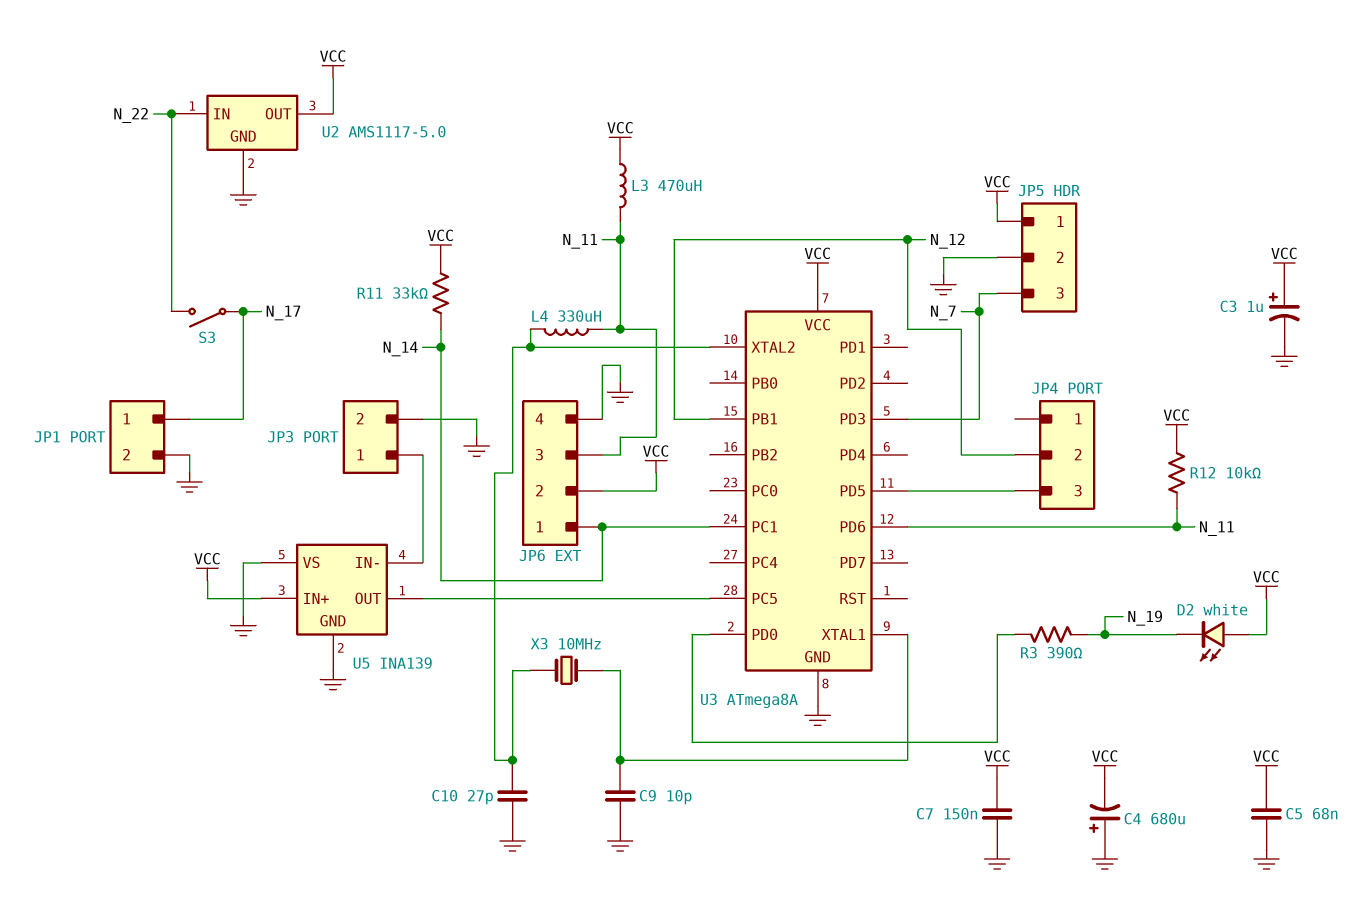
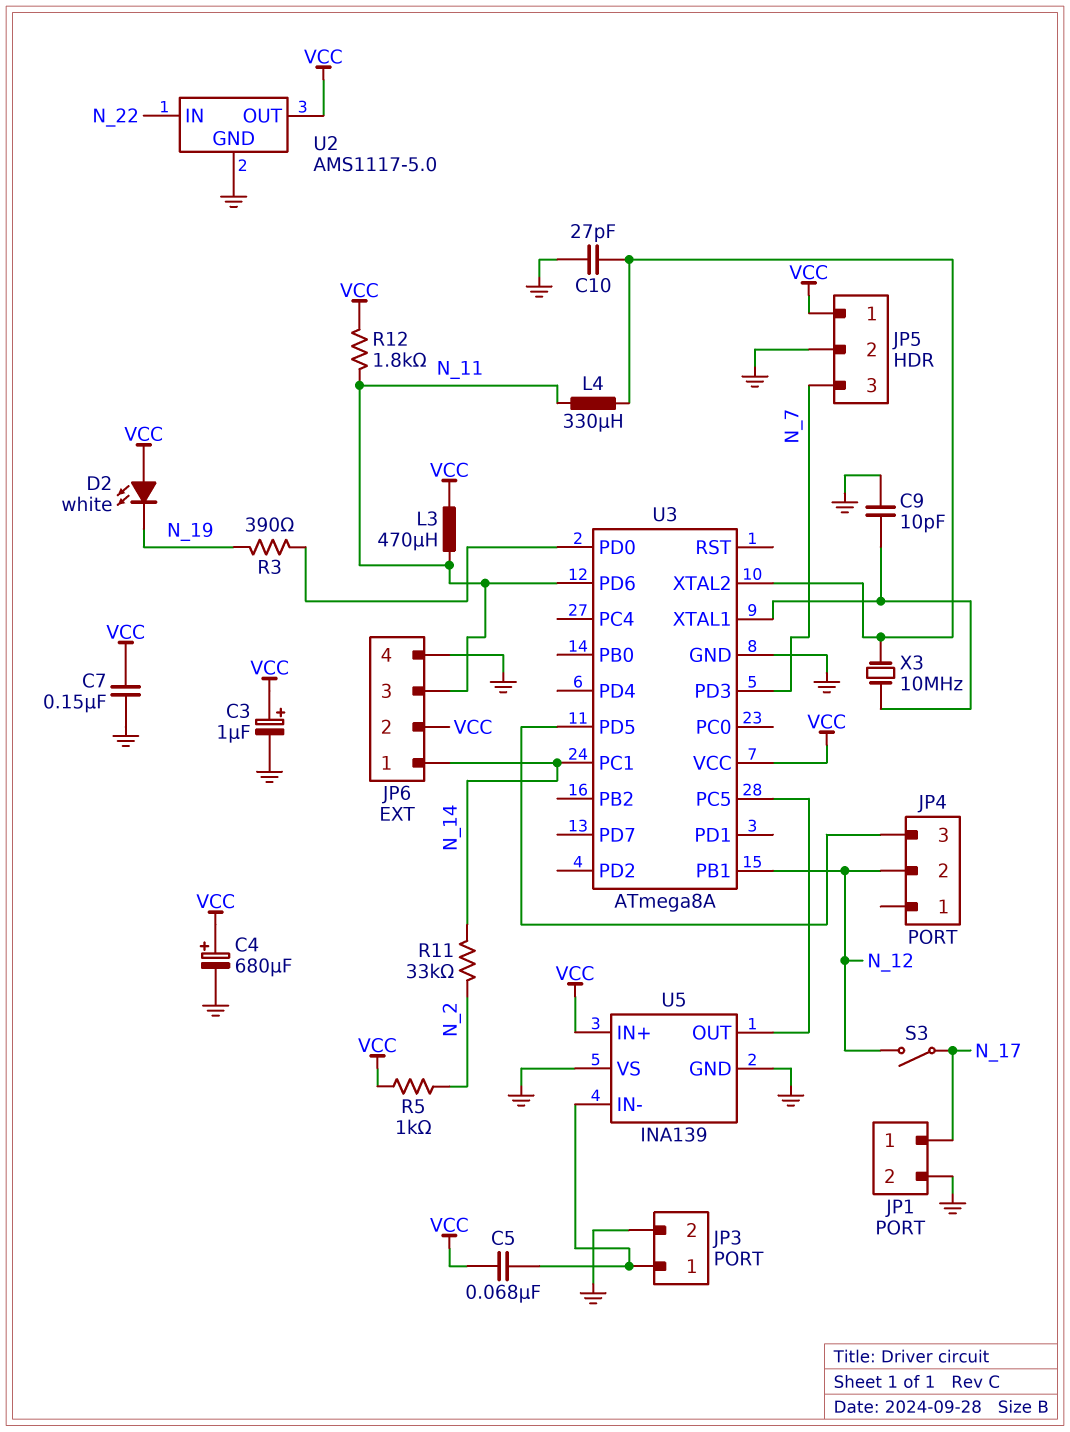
C4: 680uF (plus GND, minus VCC) -> 680uF (plus VCC, minus GND)
C5: 68nF (GND, VCC) -> 68nF (JP3/1, VCC)
R5: none -> 1k (N_2, VCC)
R11: 33k (N_14, VCC) -> 33k (N_2, N_14)
R12: 10k (N_11, VCC) -> 1.8k (N_11, VCC)
S3: switch (N_17, N_22) -> switch (N_12, N_17)

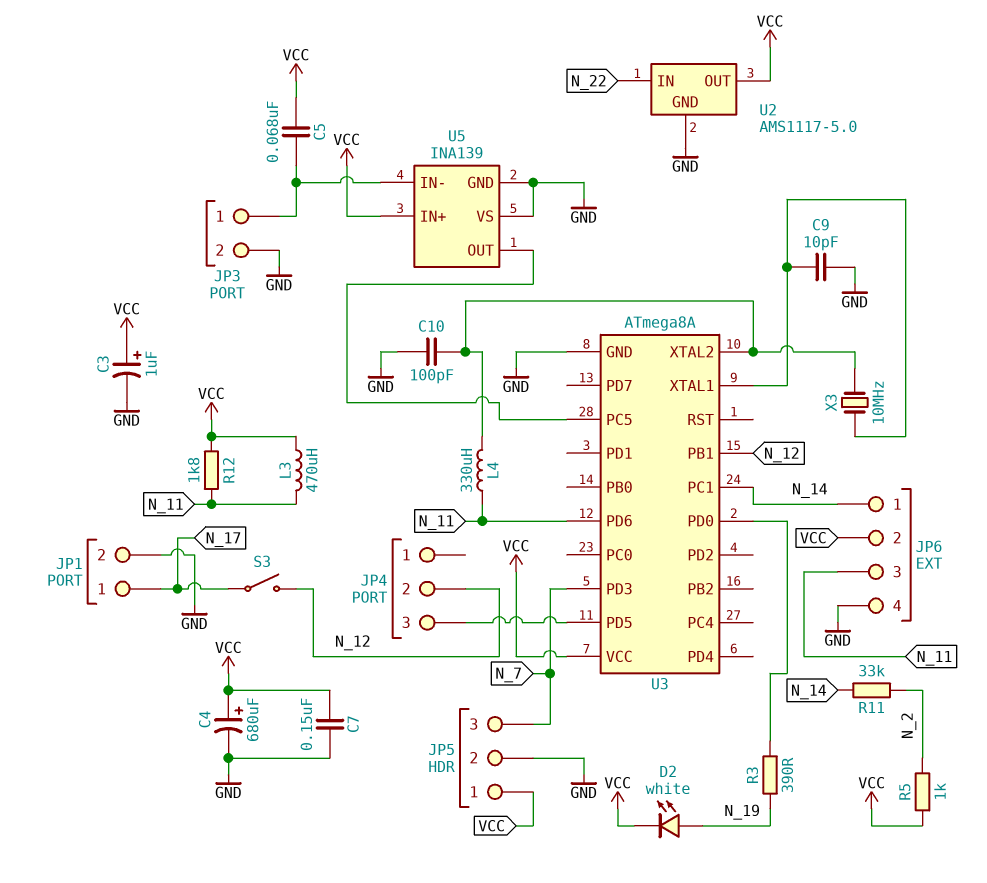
C10: 27pF (GND, U3/XTAL2) -> 100pF (GND, U3/XTAL2)
D2: LED white (A VCC, K N_19) -> LED white (A N_19, K VCC)

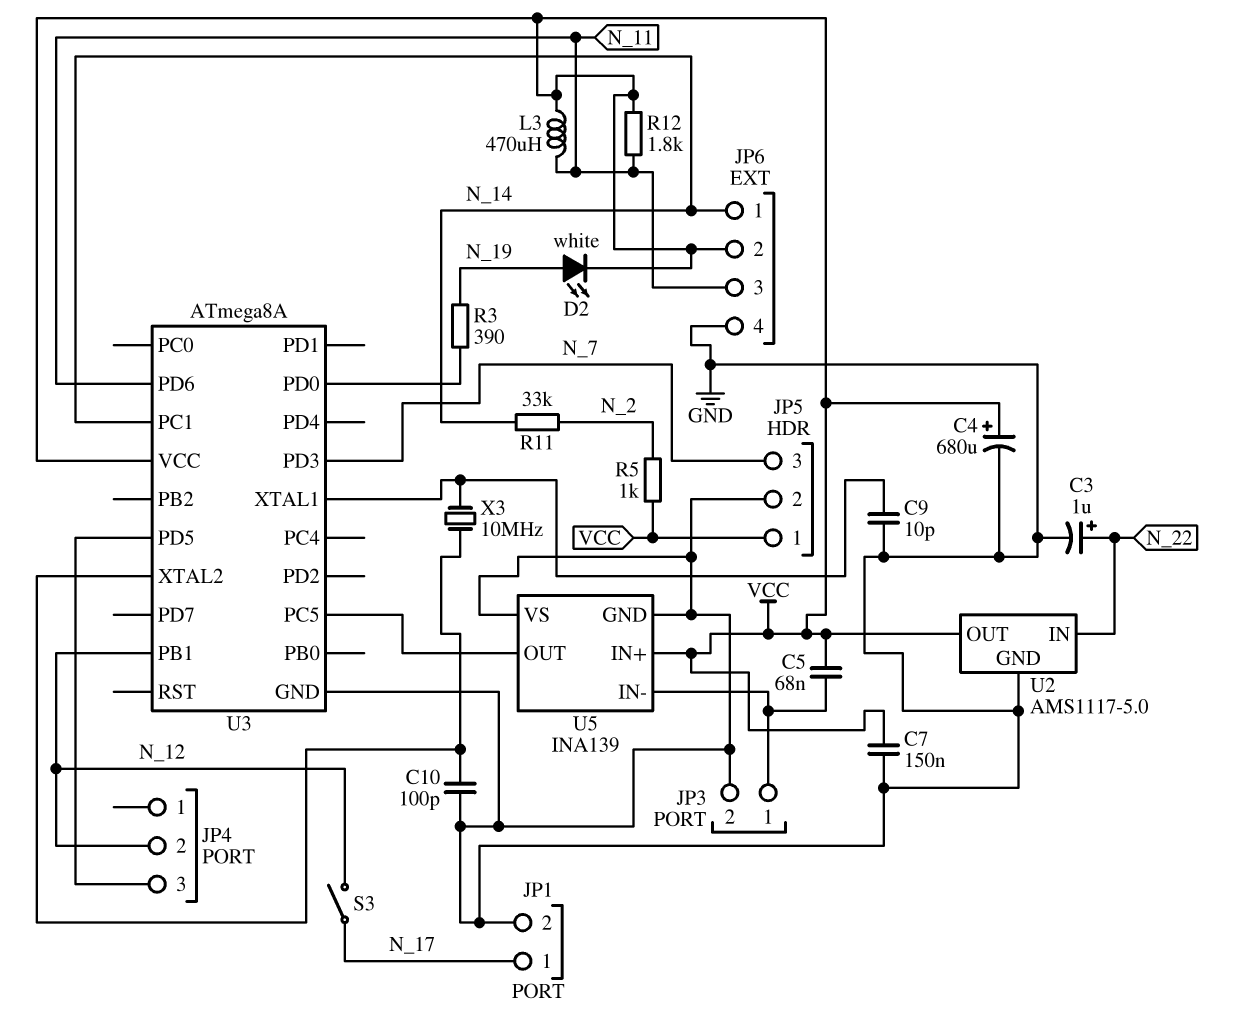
C3: 1uF (plus VCC, minus GND) -> 1uF (plus N_22, minus GND)
L4: 330uH (N_11, U3/XTAL2) -> none

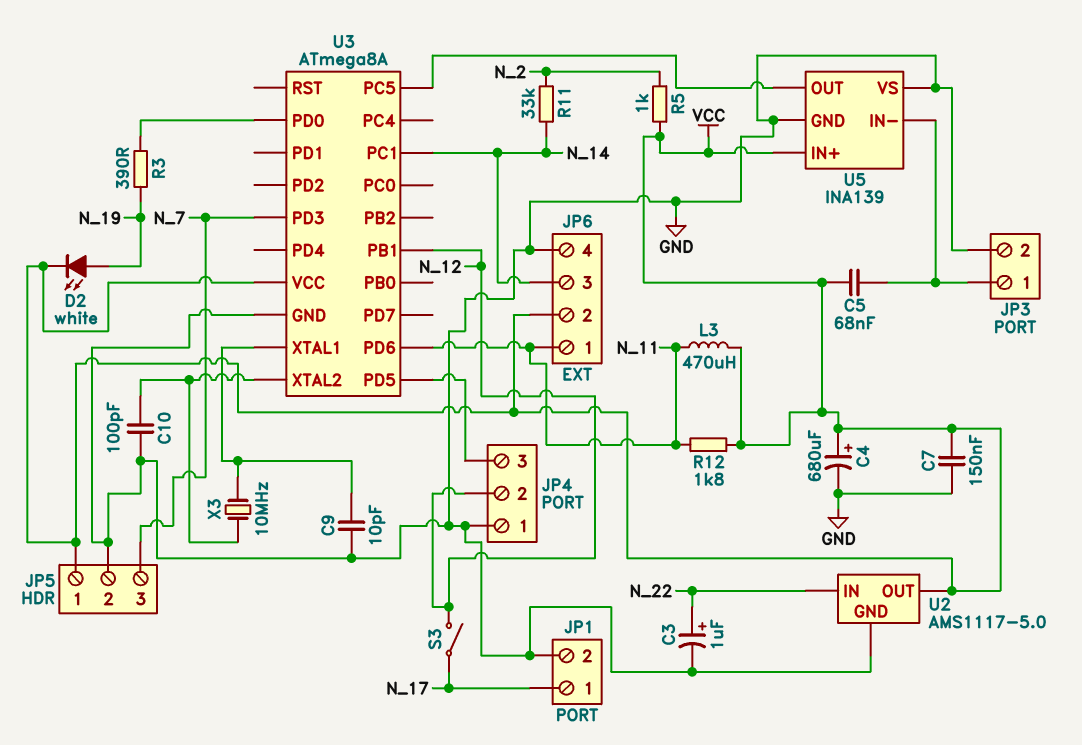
JP4 pin 1: none -> GND
JP6 pin 1: N_14 -> N_11
JP6 pin 3: N_11 -> N_14

